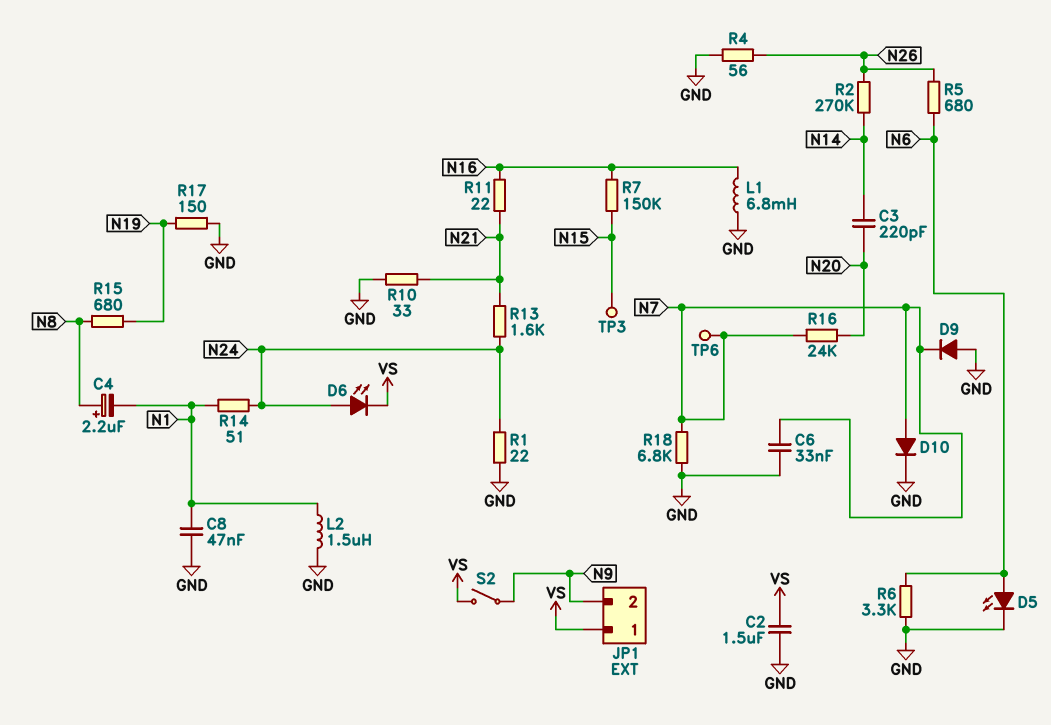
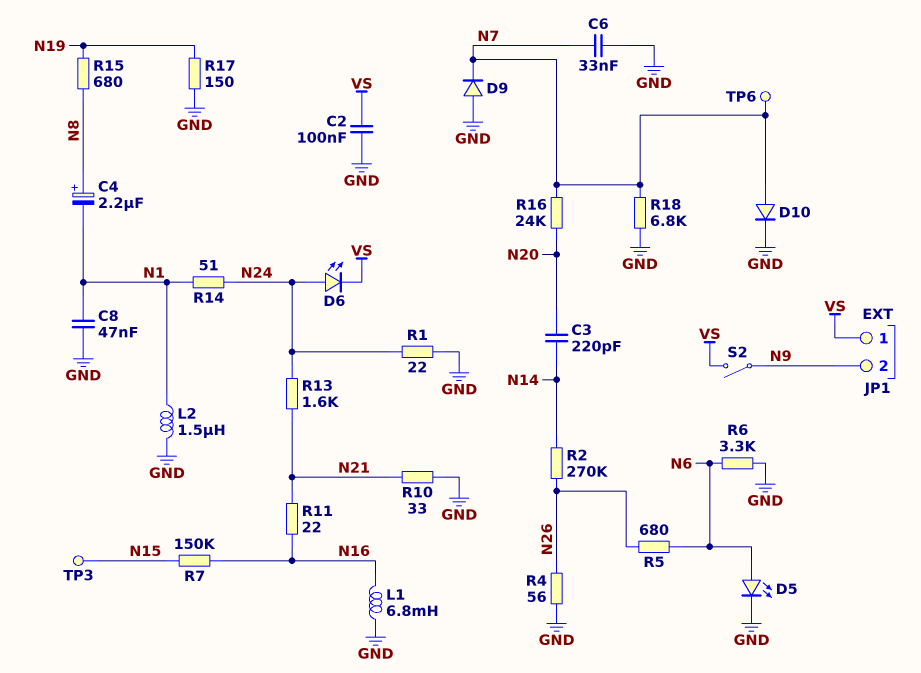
C2: 1.5uF (GND, VS) -> 100nF (GND, VS)

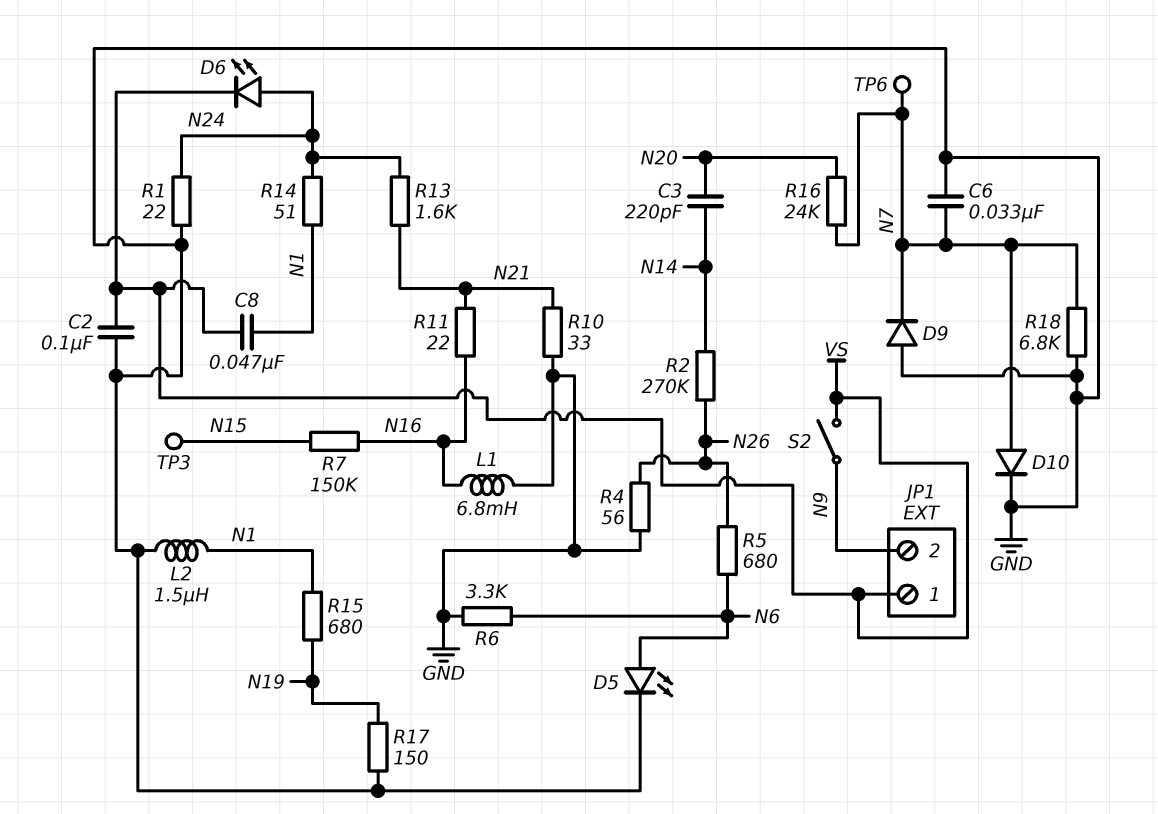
C4: 2.2uF (plus N8, minus N1) -> none
C8: 47nF (GND, N1) -> 47nF (N1, VS)
R15: 680 (N8, N19) -> 680 (N1, N19)

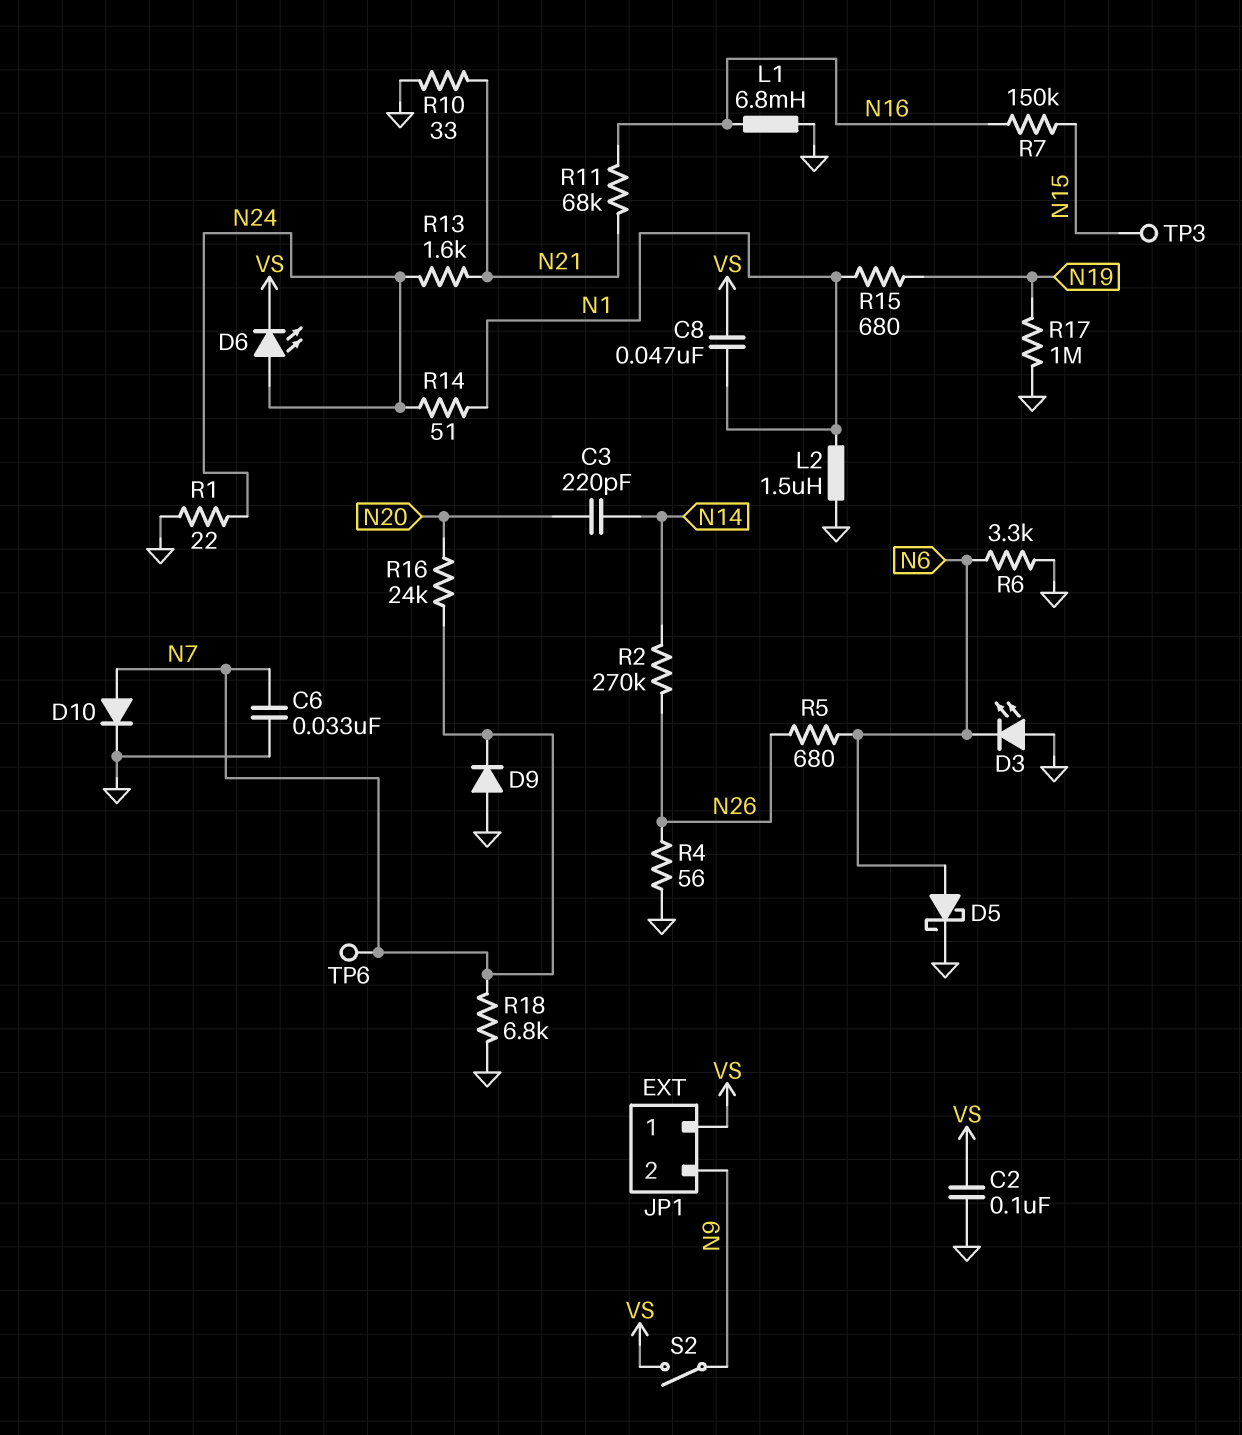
D3: none -> LED (A GND, K N6)
D5: LED (A N6, K GND) -> schottky (A N6, K GND)
R11: 22 (N16, N21) -> 68k (N16, N21)
R17: 150 (GND, N19) -> 1M (GND, N19)

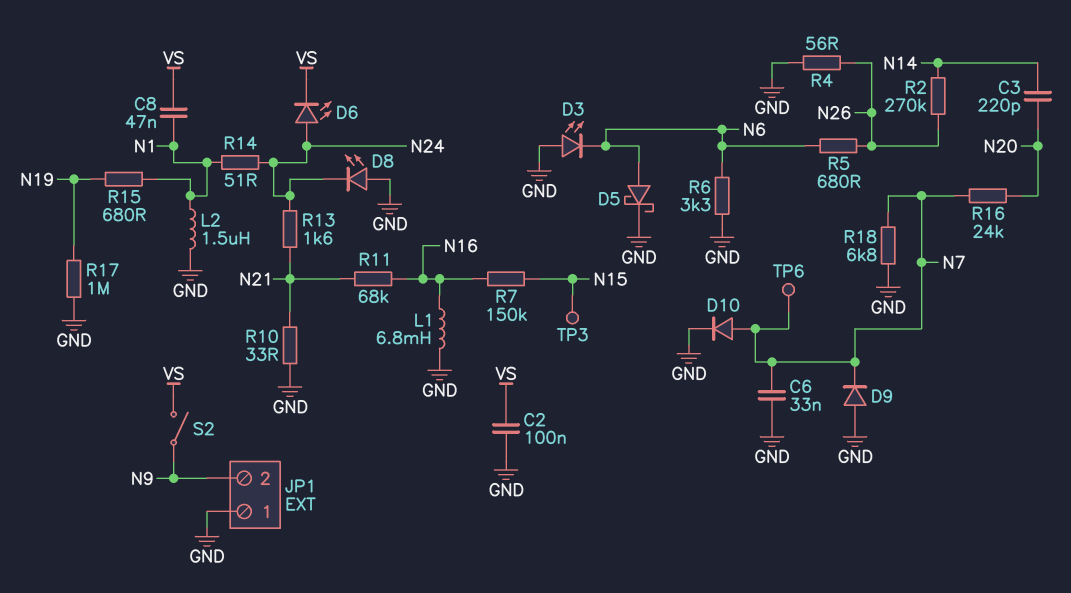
D8: none -> LED (A GND, K N24)
JP1 pin 1: VS -> GND
R1: 22 (GND, N24) -> none

